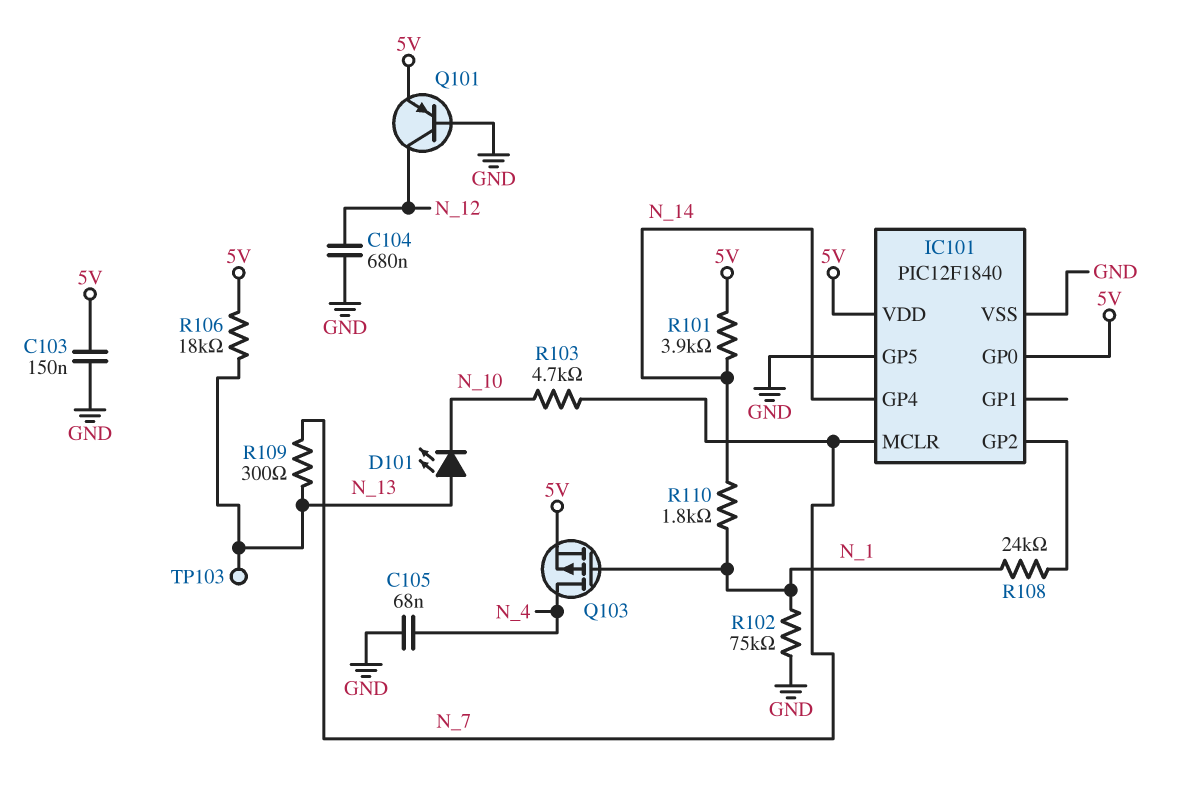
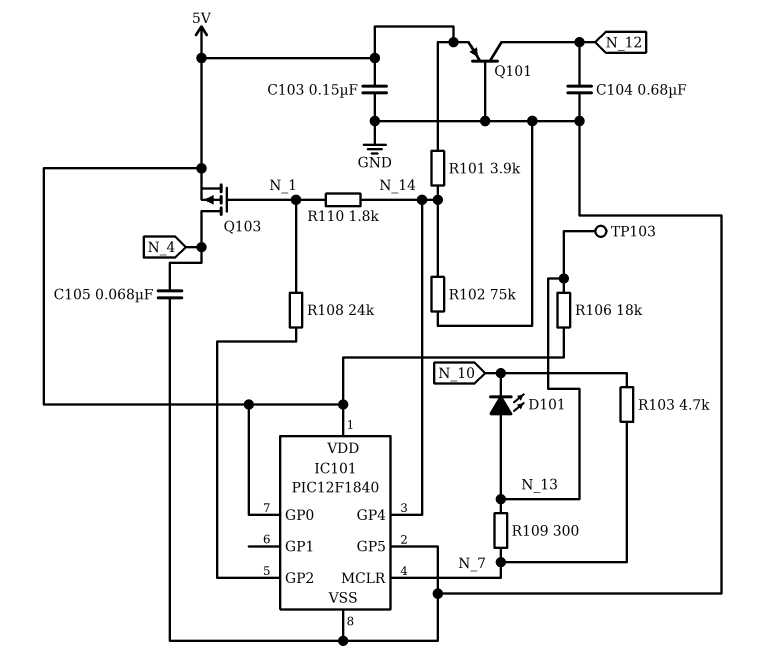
R102: 75k (GND, N_1) -> 75k (GND, N_14)

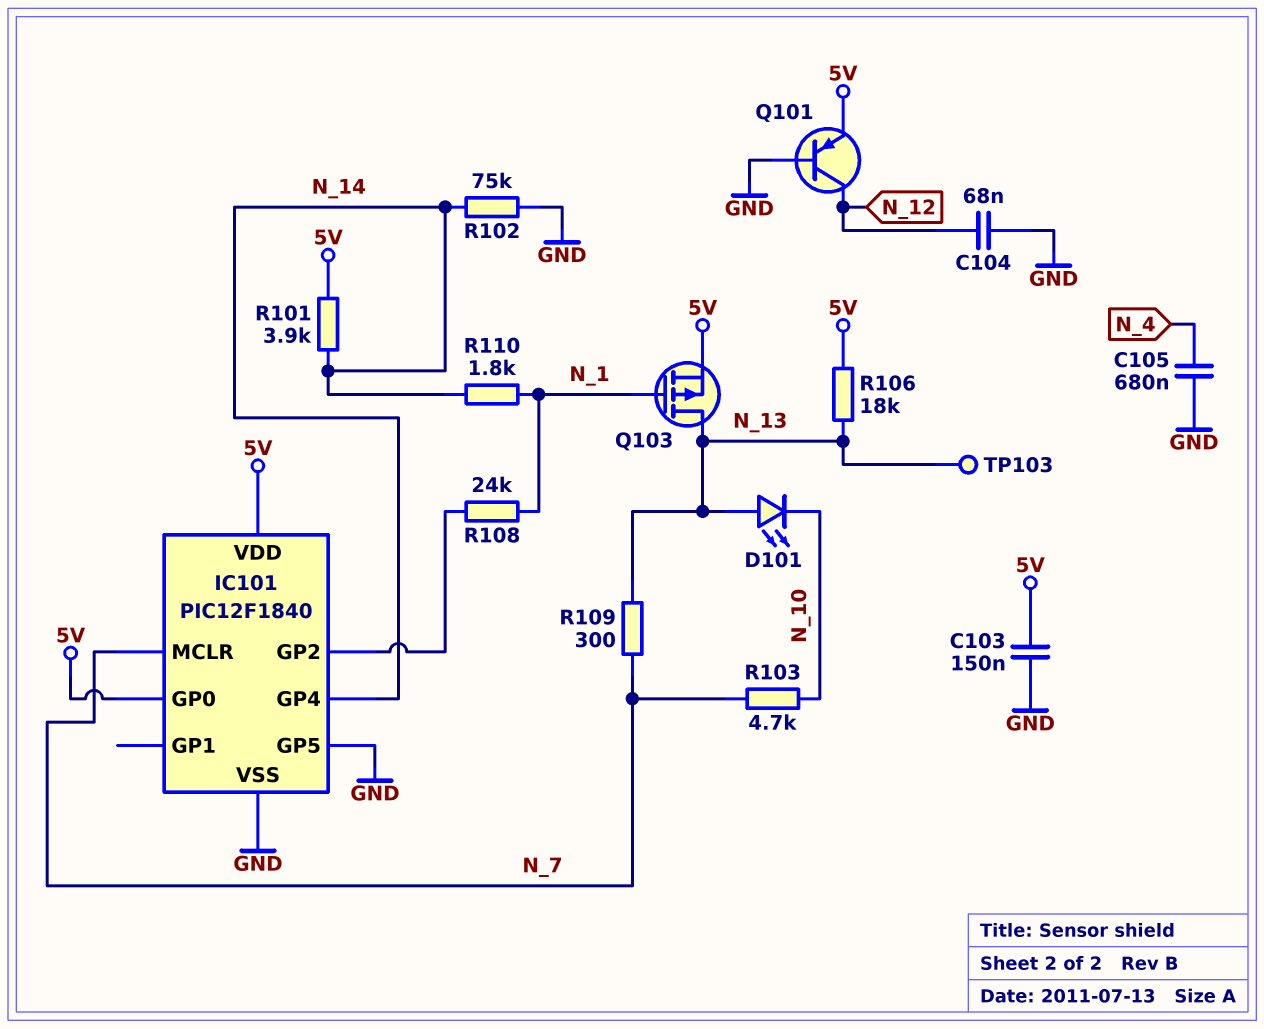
C104: 680nF (GND, N_12) -> 68nF (GND, N_12)
C105: 68nF (GND, N_4) -> 680nF (GND, N_4)
Q103: PMOS (G N_1, D N_4, S 5V) -> PMOS (G N_1, D N_13, S 5V)

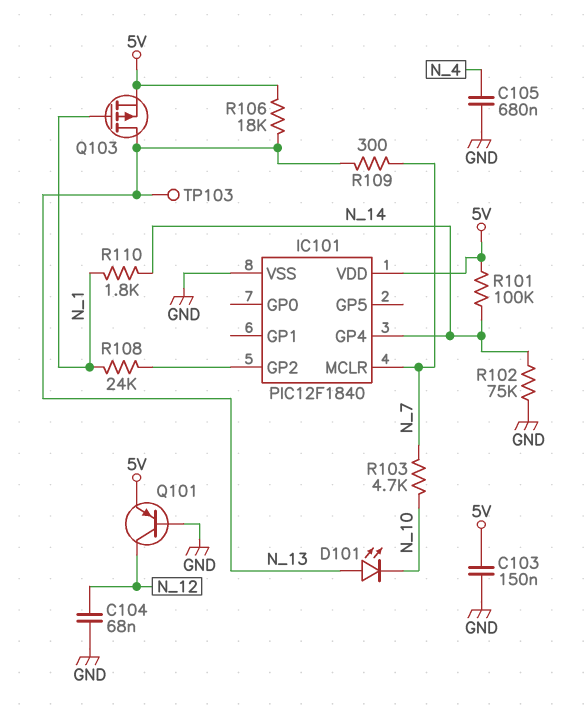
IC101 pin GP0: 5V -> none
IC101 pin GP5: GND -> none
R101: 3.9k (5V, N_14) -> 100k (5V, N_14)

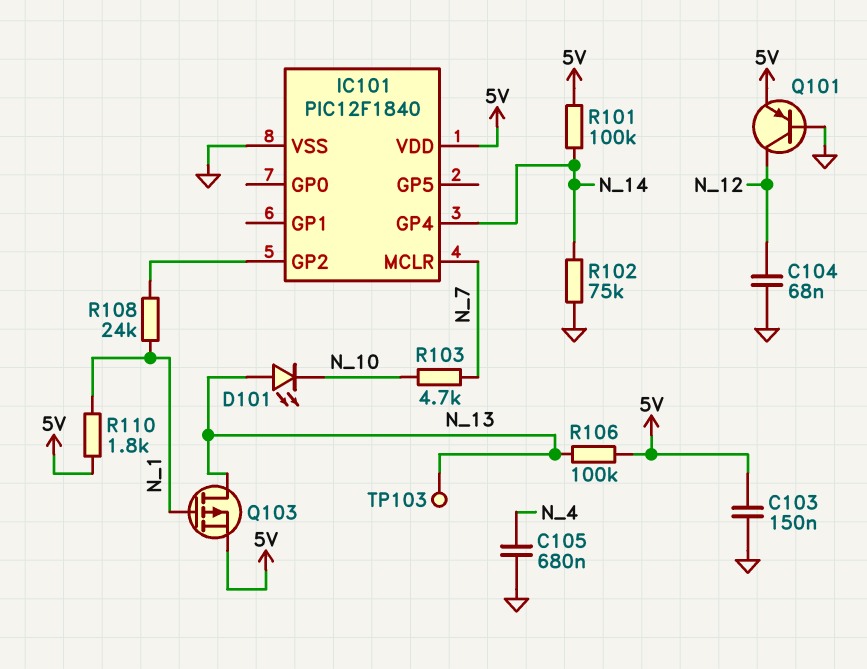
R106: 18k (5V, N_13) -> 100k (5V, N_13)
R109: 300 (N_7, N_13) -> none
R110: 1.8k (N_1, N_14) -> 1.8k (5V, N_1)

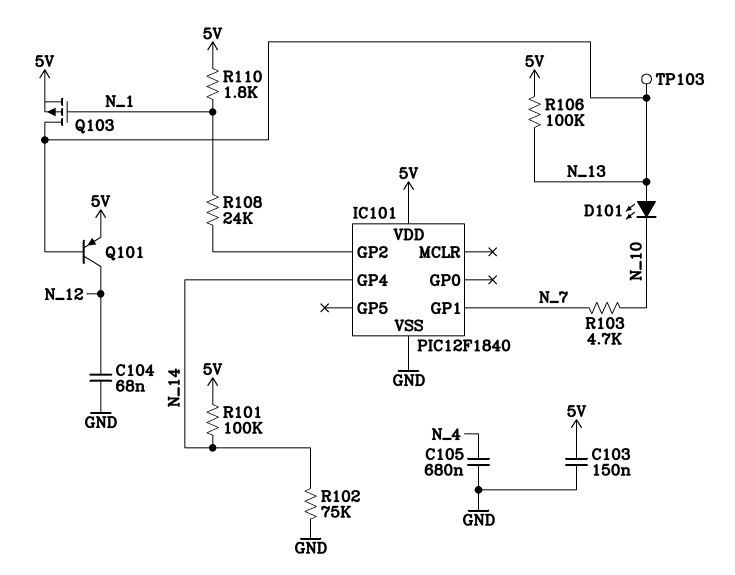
IC101 pin GP1: none -> N_7
IC101 pin MCLR: N_7 -> none
Q101: PNP (B GND, C N_12, E 5V) -> PNP (B N_13, C N_12, E 5V)

